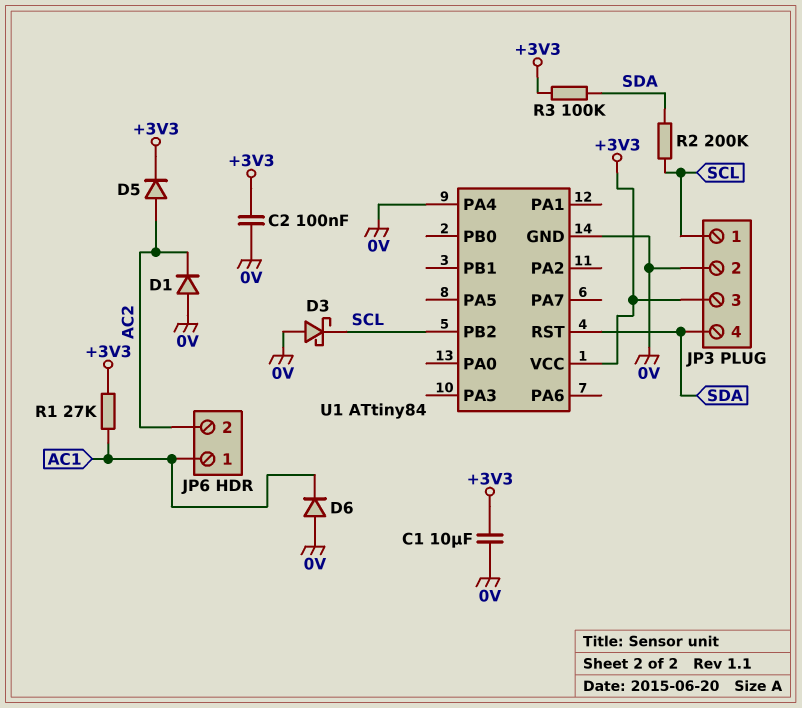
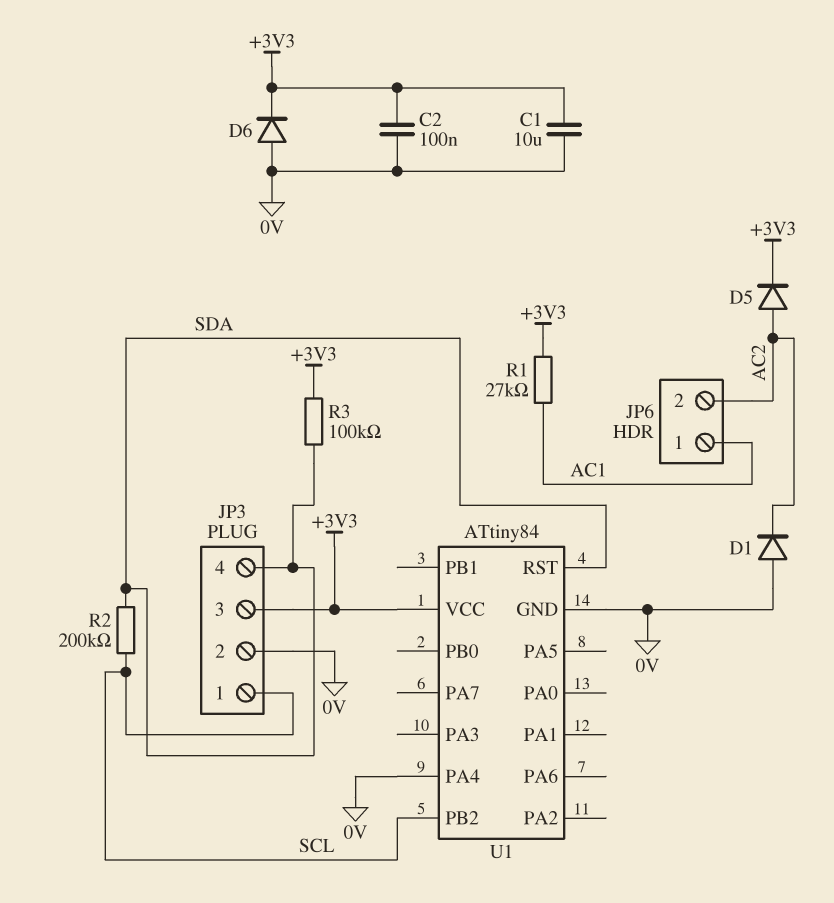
D3: schottky (A 0V, K SCL) -> none
D6: diode (A 0V, K AC1) -> diode (A 0V, K +3V3)

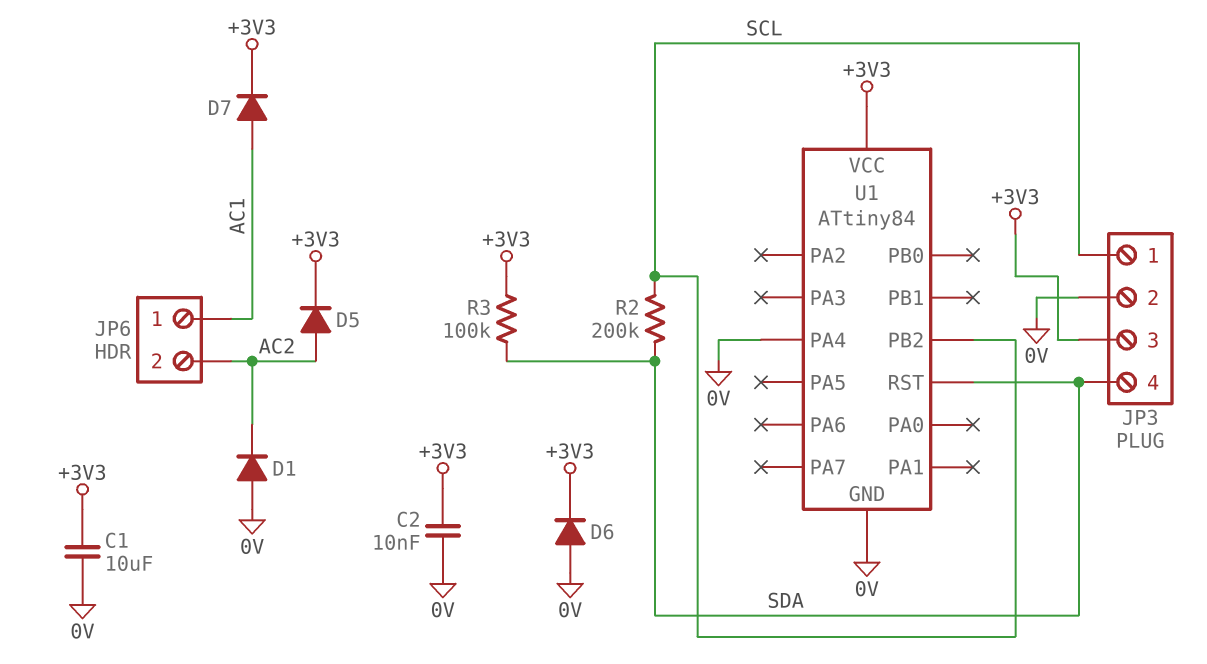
C2: 100nF (+3V3, 0V) -> 10nF (+3V3, 0V)
D7: none -> diode (A AC1, K +3V3)
R1: 27k (+3V3, AC1) -> none

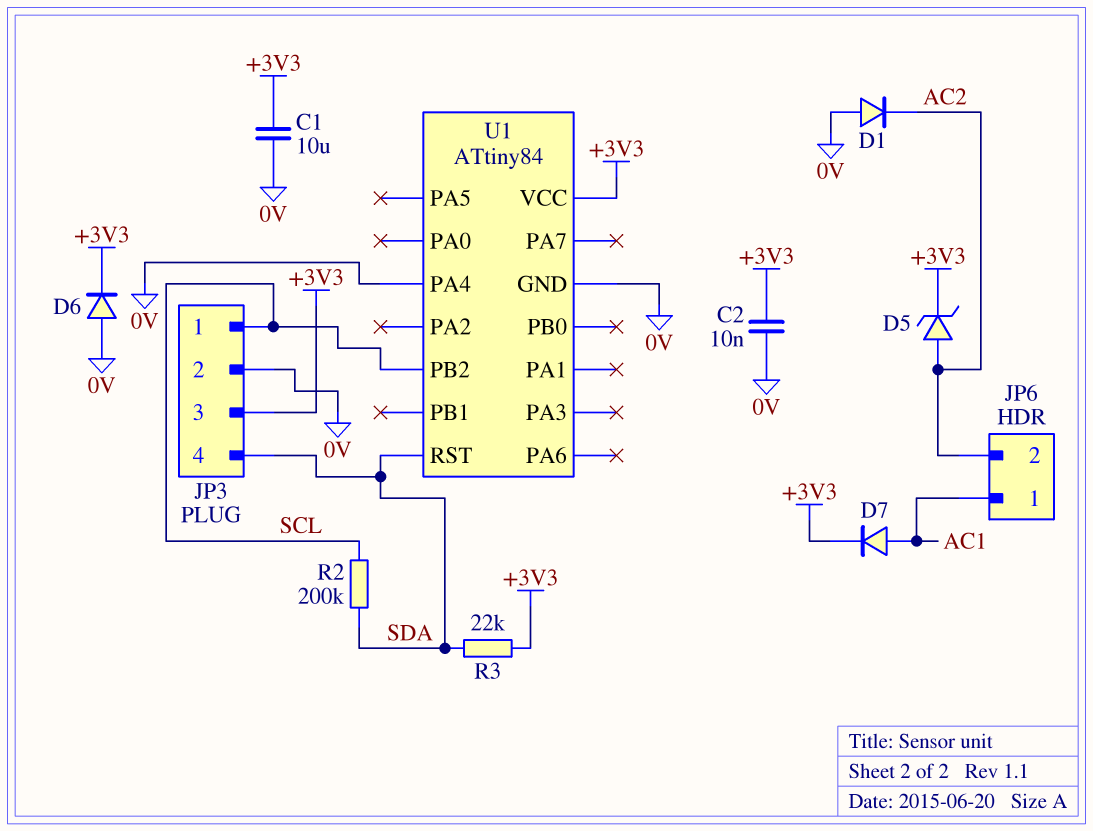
D5: diode (A AC2, K +3V3) -> zener (A AC2, K +3V3)
R3: 100k (+3V3, SDA) -> 22k (+3V3, SDA)

